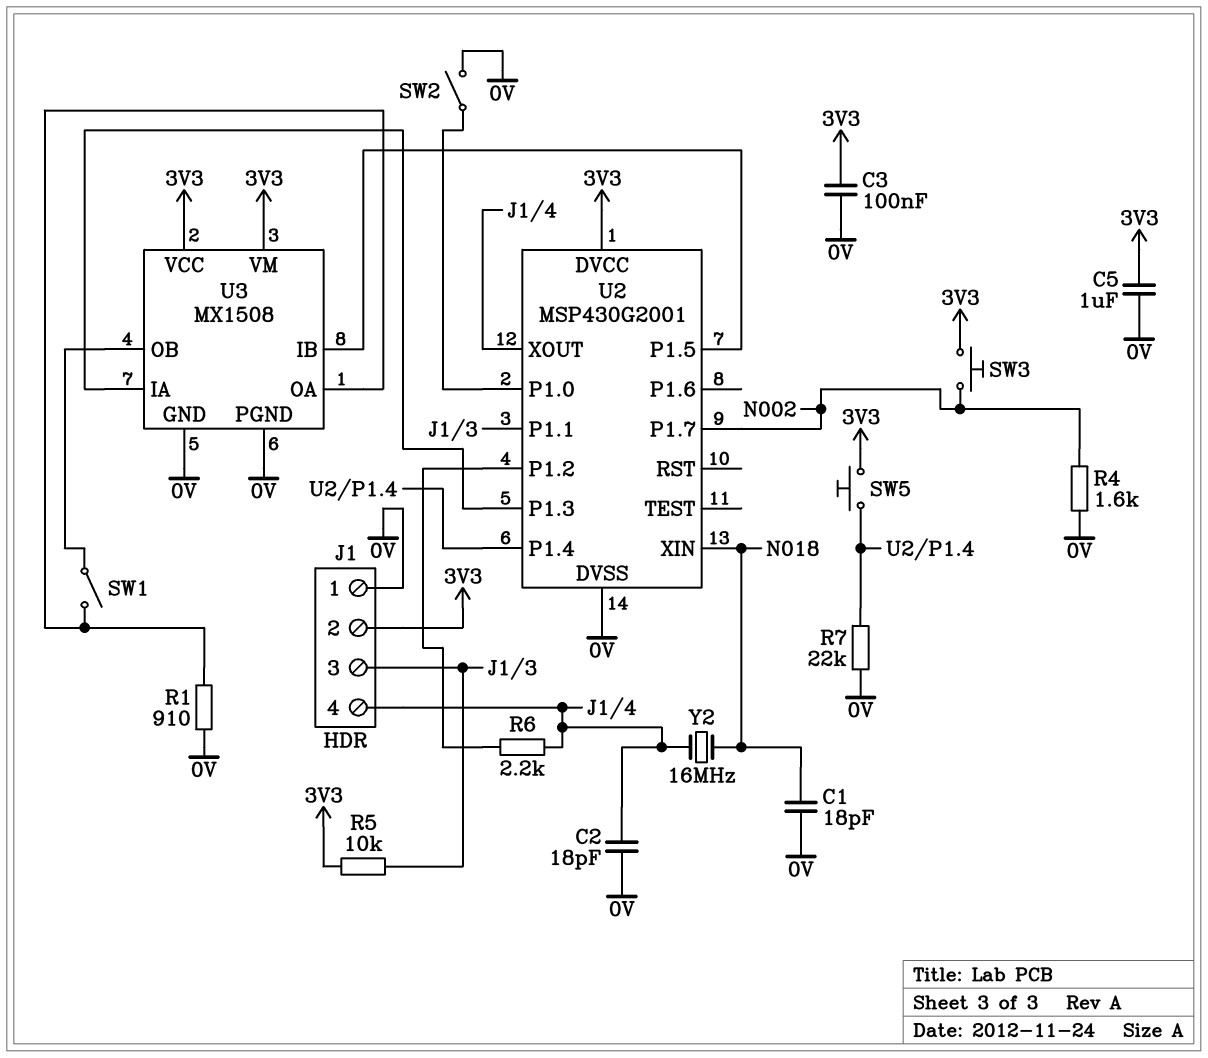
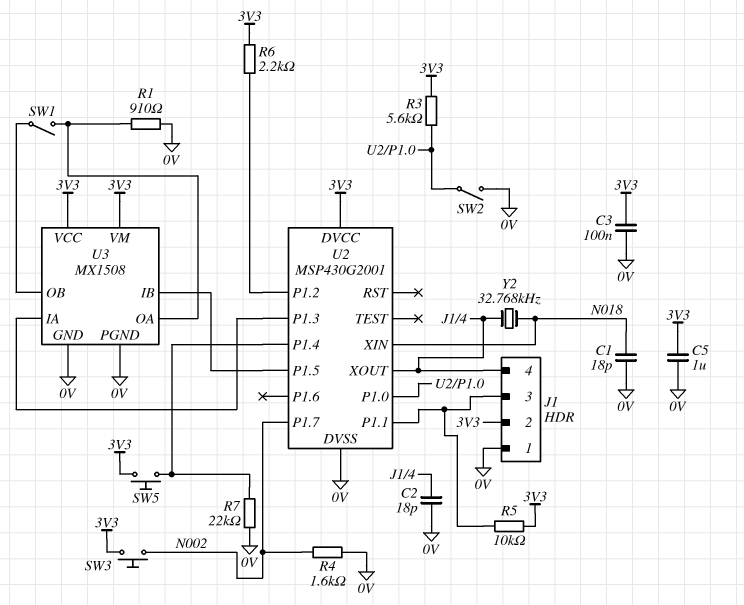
R3: none -> 5.6k (3V3, U2/P1.0)
R6: 2.2k (J1/4, U2/P1.2) -> 2.2k (3V3, U2/P1.2)
Y2: 16MHz (J1/4, N018) -> 32.768kHz (J1/4, N018)

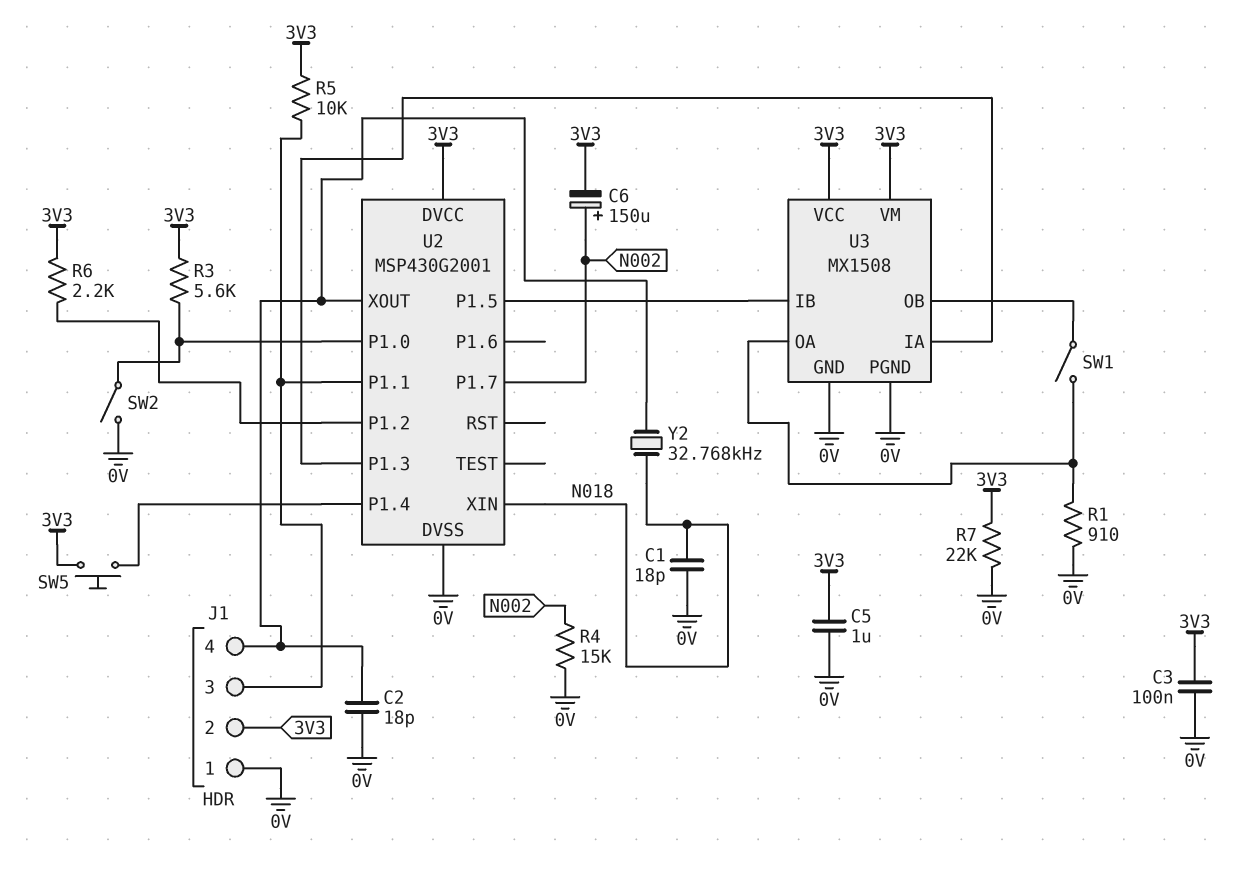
C6: none -> 150uF (plus N002, minus 3V3)
R4: 1.6k (0V, N002) -> 15k (0V, N002)
R7: 22k (0V, U2/P1.4) -> 22k (0V, 3V3)
SW3: button (3V3, N002) -> none

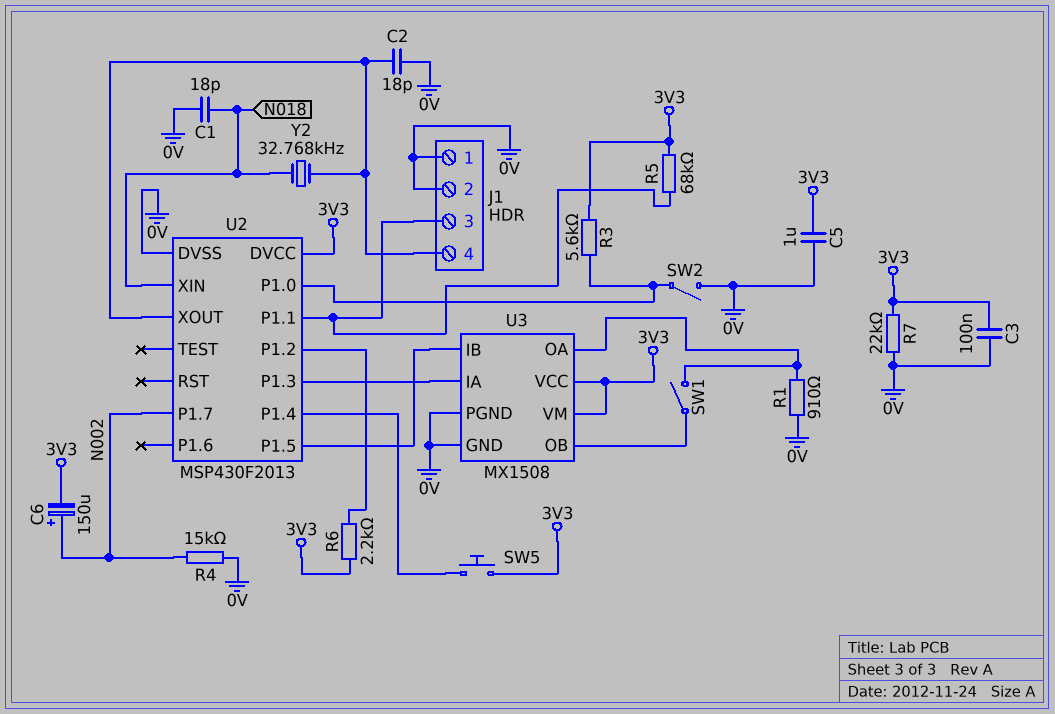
J1 pin 2: 3V3 -> 0V
R5: 10k (3V3, J1/3) -> 68k (3V3, J1/3)
U2: MSP430G2001 -> MSP430F2013

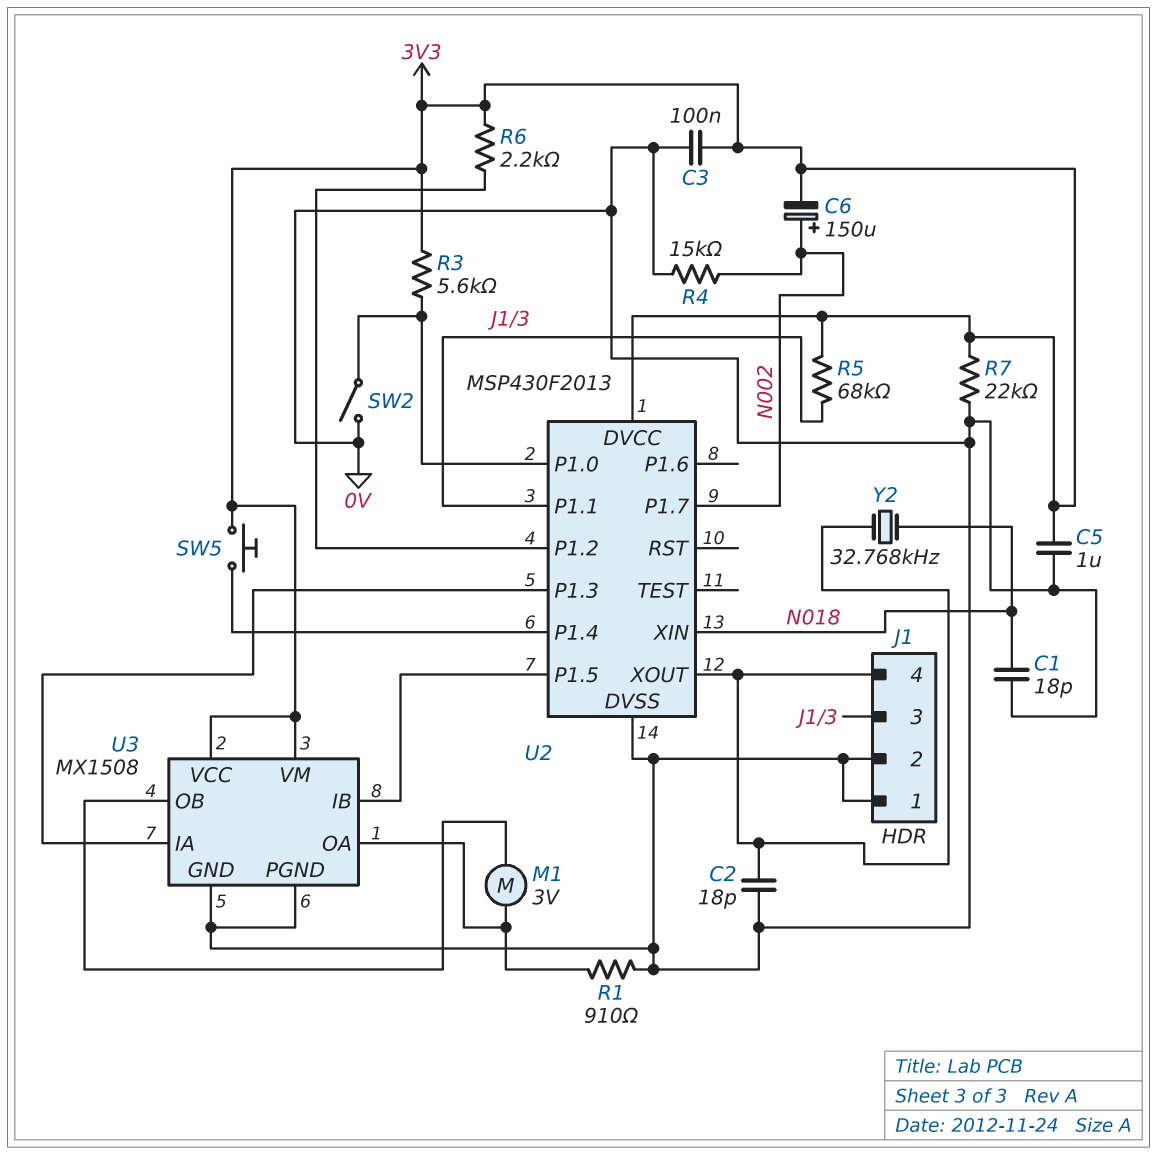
M1: none -> motor 3V (U3/OA, U3/OB)
SW1: switch (U3/OA, U3/OB) -> none

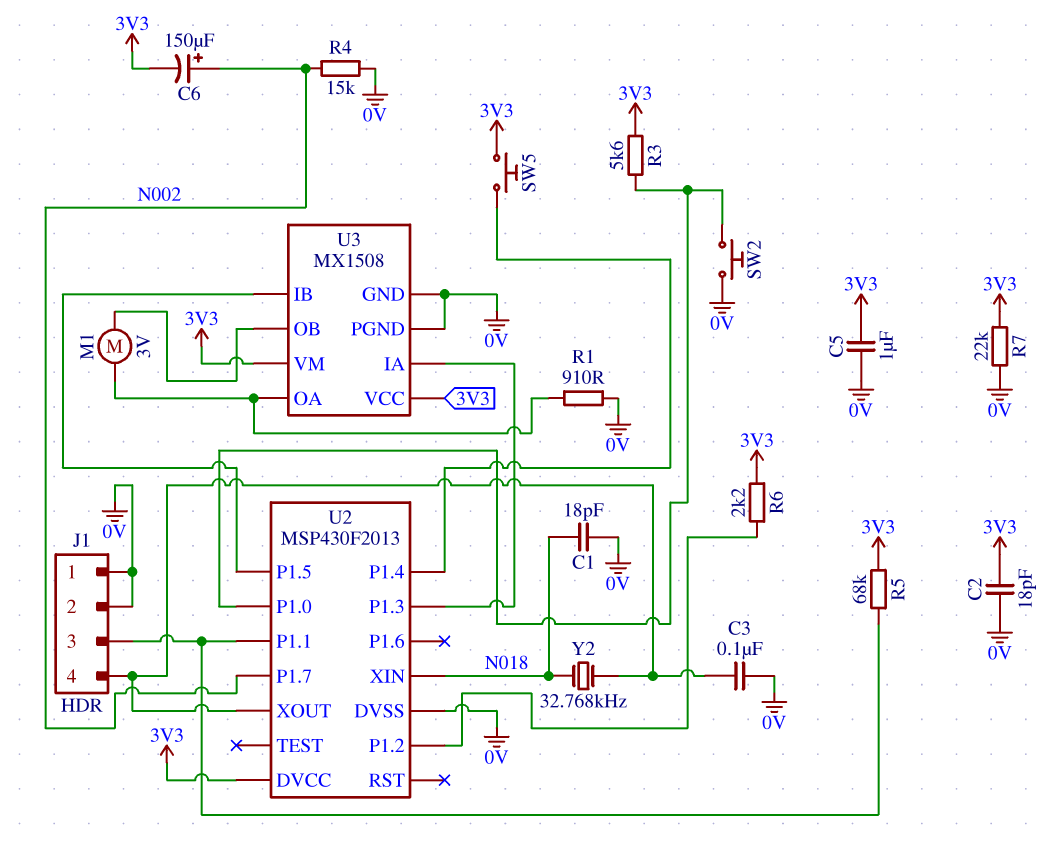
C2: 18pF (0V, J1/4) -> 18pF (0V, 3V3)
C3: 100nF (0V, 3V3) -> 100nF (0V, J1/4)
SW2: switch (0V, U2/P1.0) -> button (0V, U2/P1.0)

